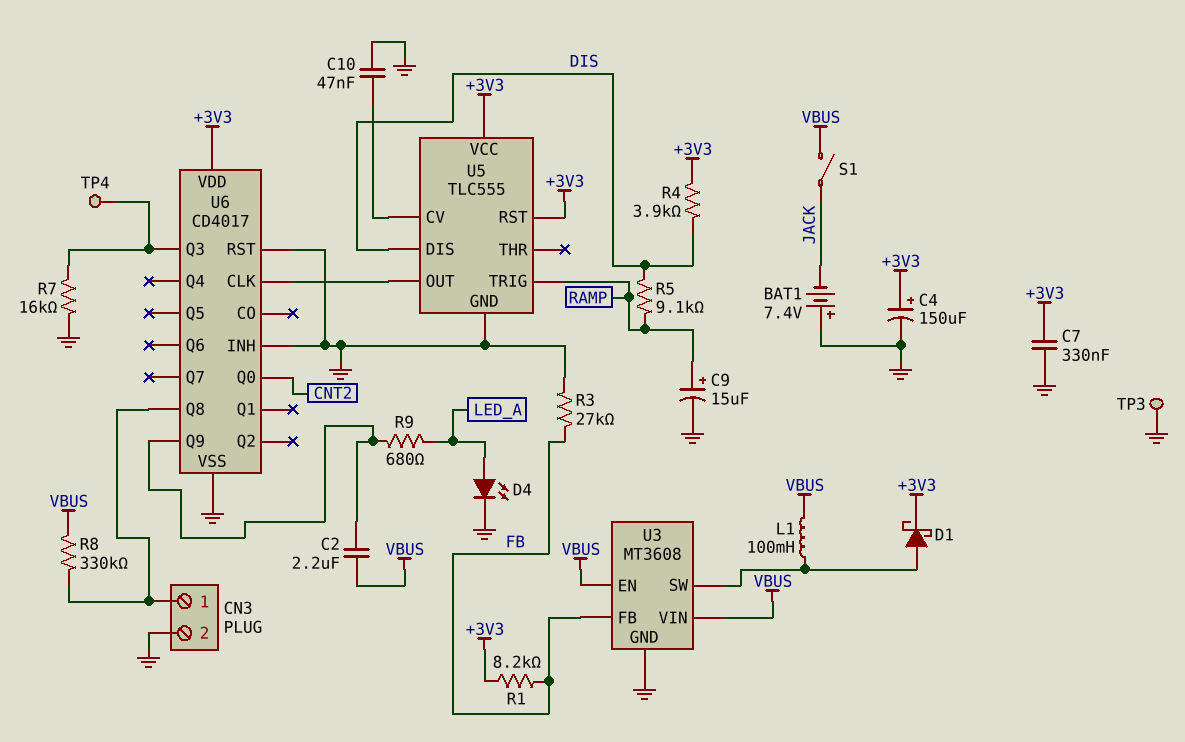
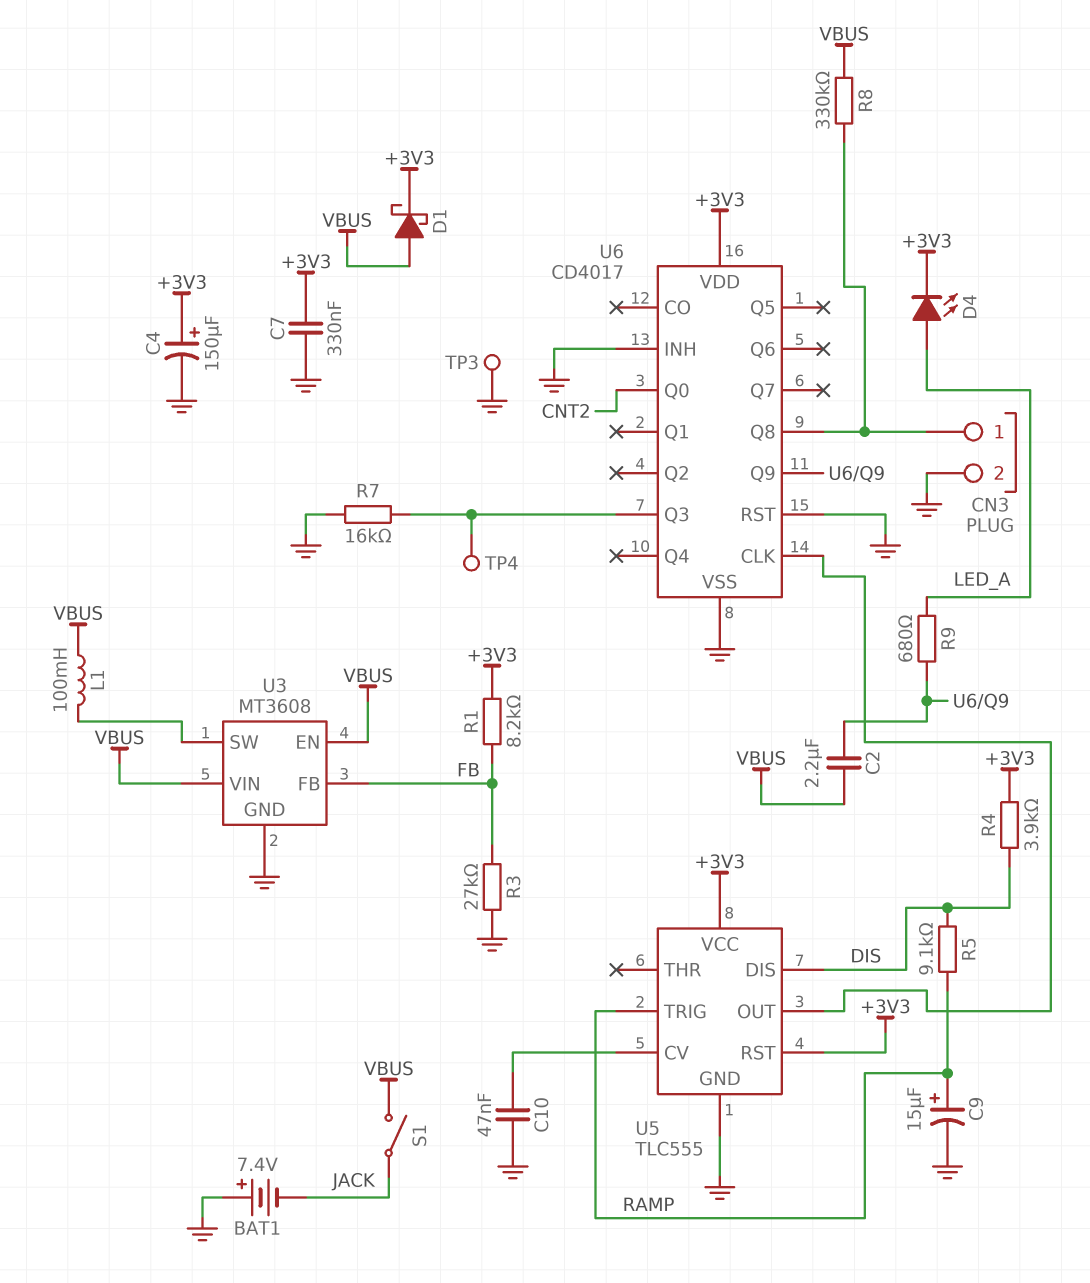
D1: schottky (A U3/SW, K +3V3) -> schottky (A VBUS, K +3V3)
D4: LED (A LED_A, K GND) -> LED (A LED_A, K +3V3)

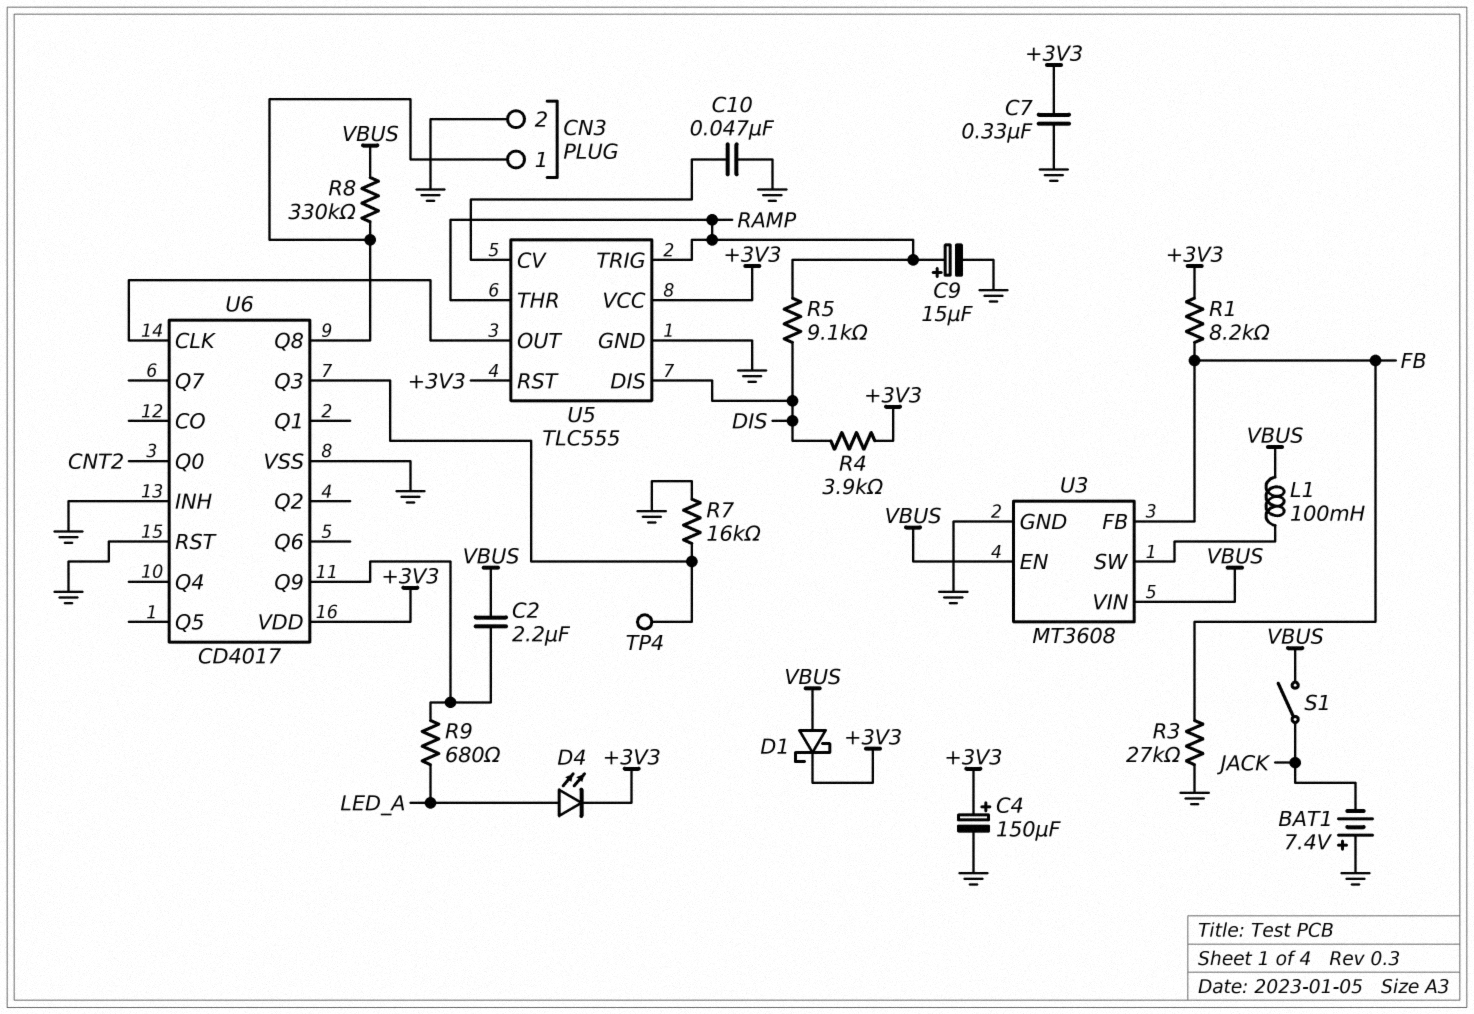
TP3: test point (GND) -> none
U5 pin THR: none -> RAMP

